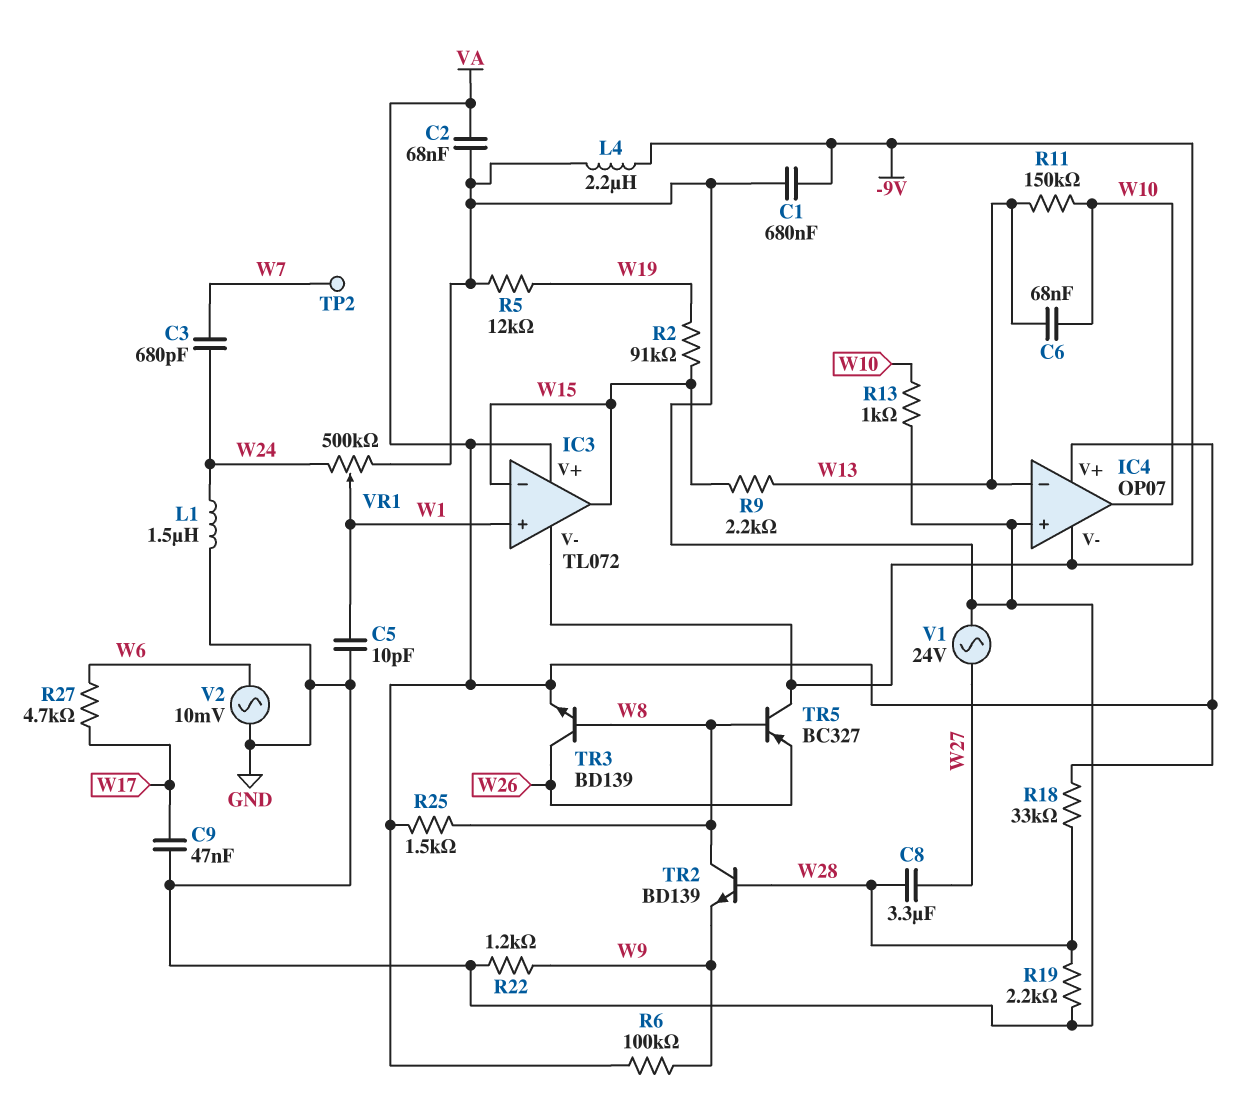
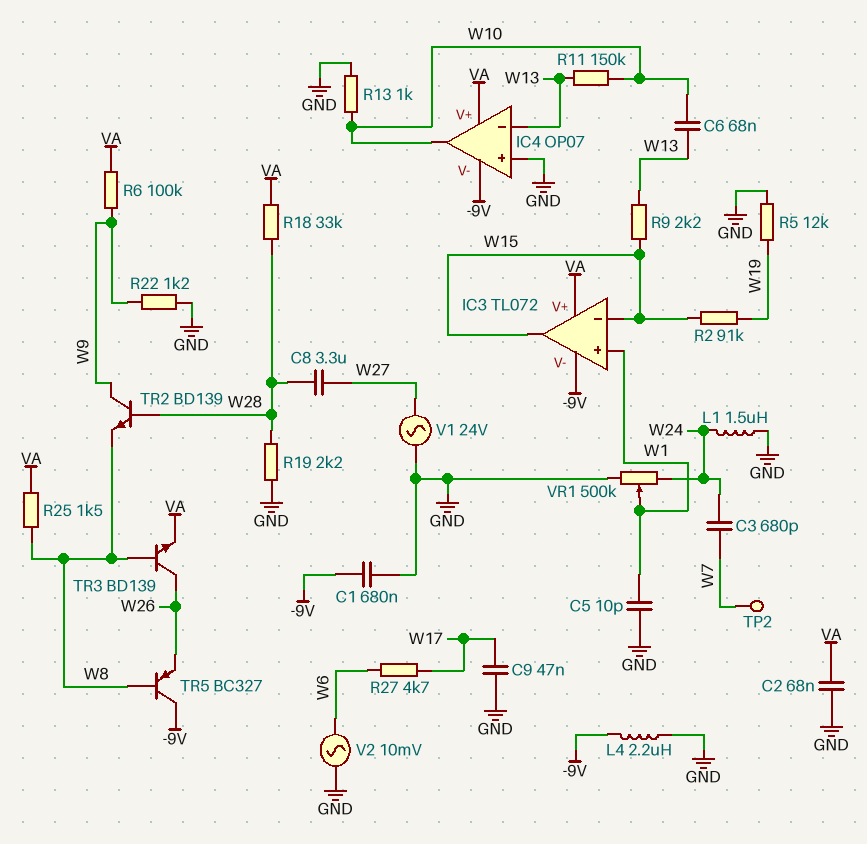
TR2: NPN BD139 (B W28, C W8, E W9) -> NPN BD139 (B W28, C W9, E W8)

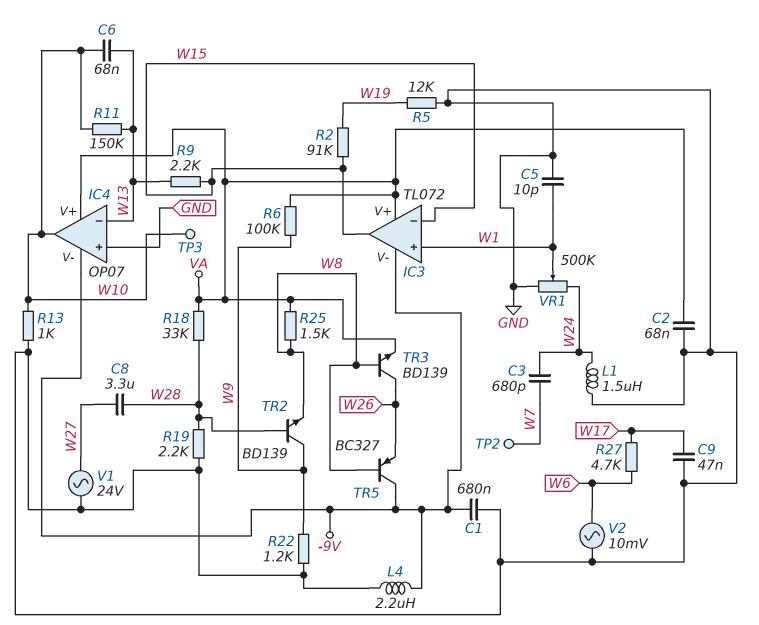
TP3: none -> test point (W10)

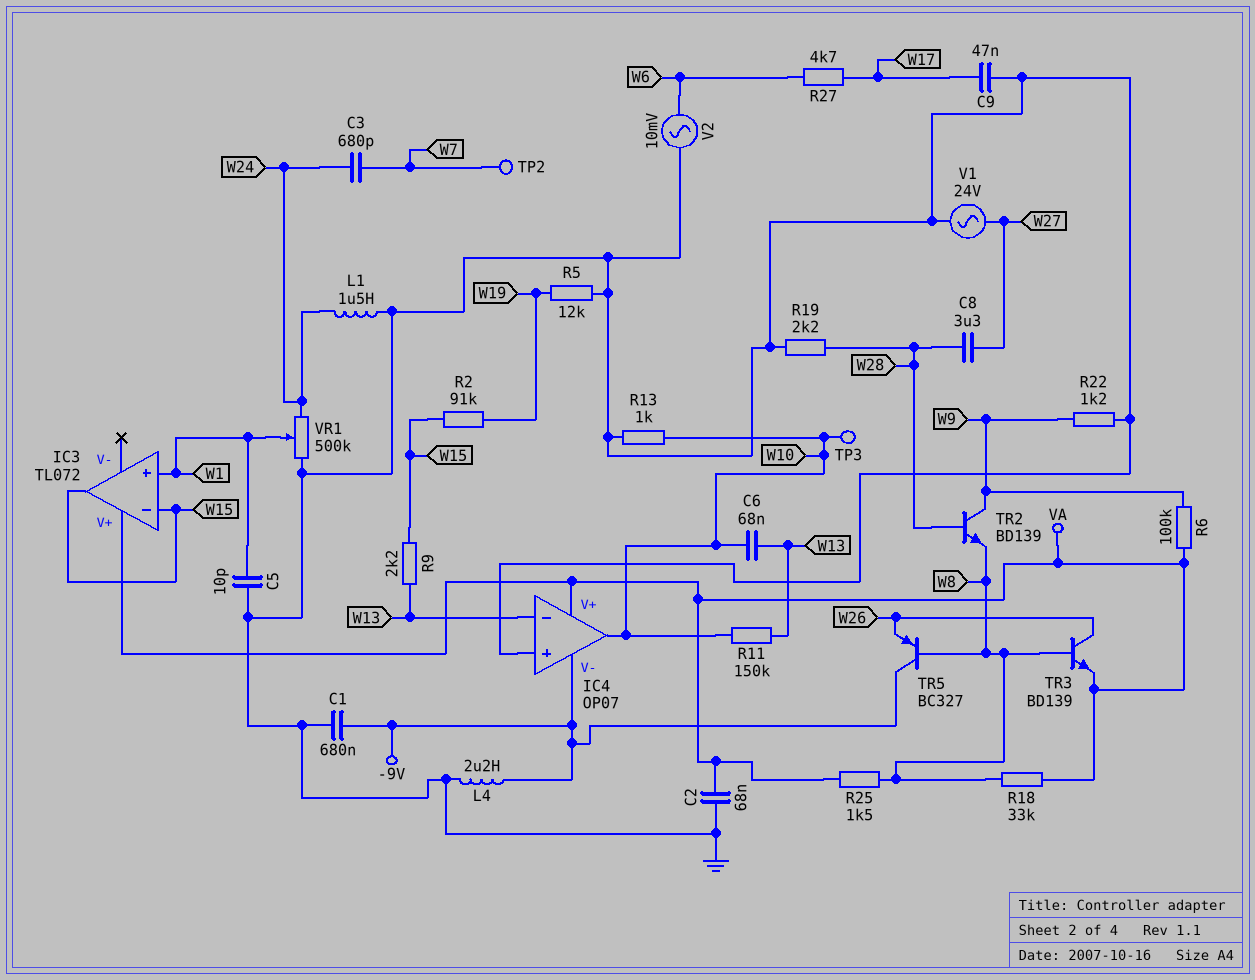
IC3 pin V-: -9V -> none
R18: 33k (VA, W28) -> 33k (VA, W8)

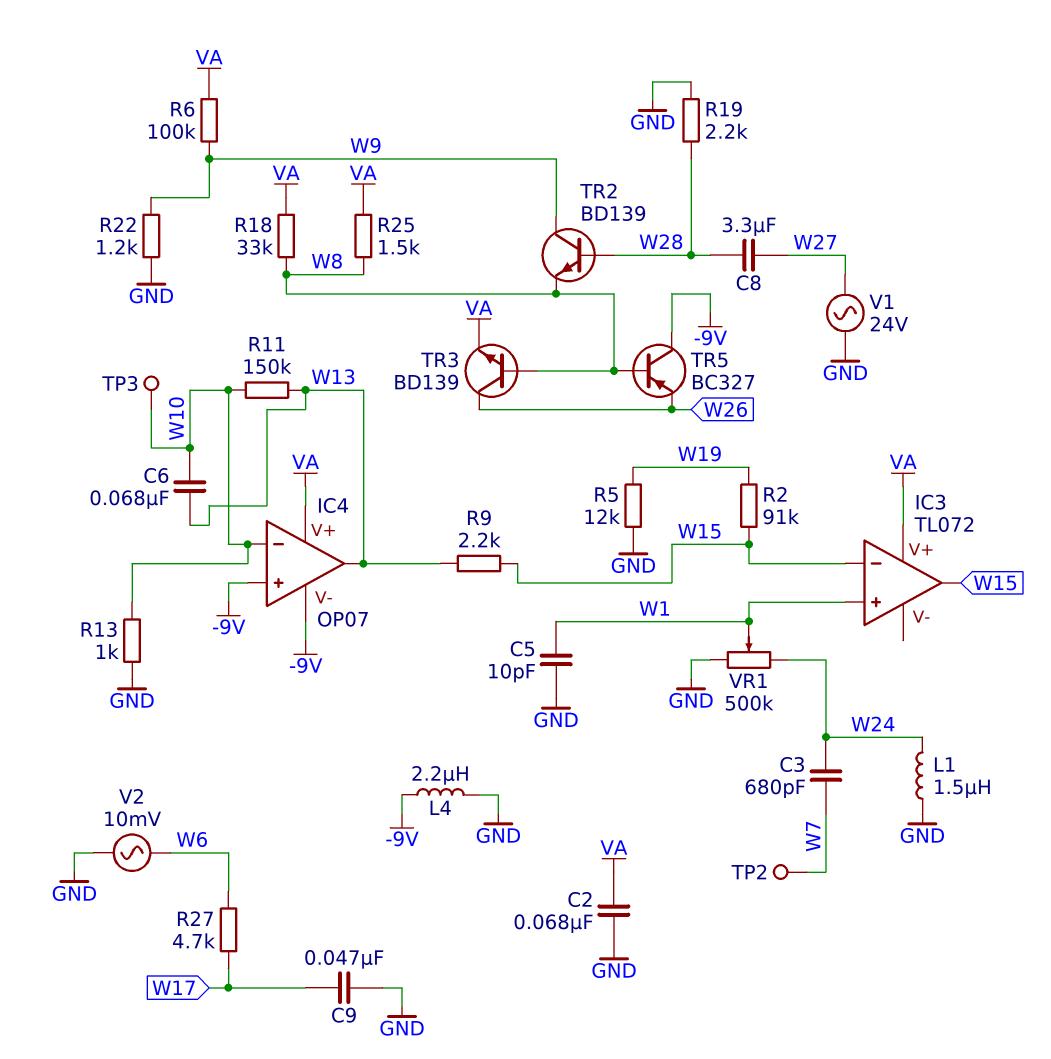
C1: 680nF (-9V, GND) -> none
IC4 pin in+: GND -> -9V
IC4 pin in-: W13 -> W10
IC4 pin out: W10 -> W13

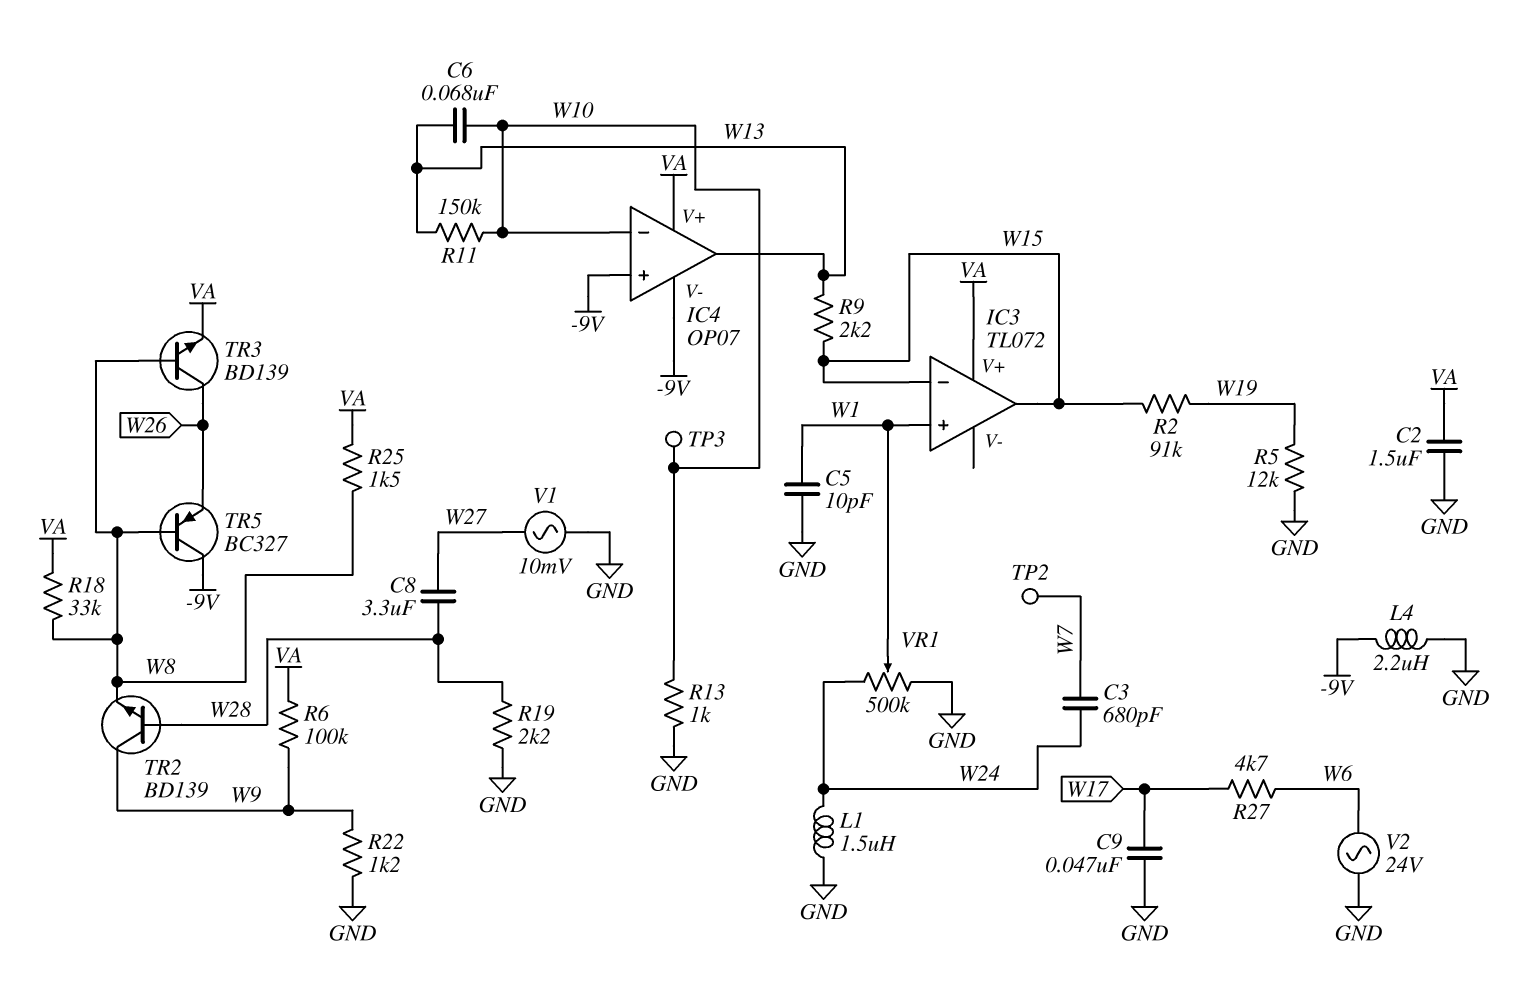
C2: 68nF (GND, VA) -> 1.5uF (GND, VA)
V1: AC 24V (GND, W27) -> AC 10mV (GND, W27)
V2: AC 10mV (GND, W6) -> AC 24V (GND, W6)

